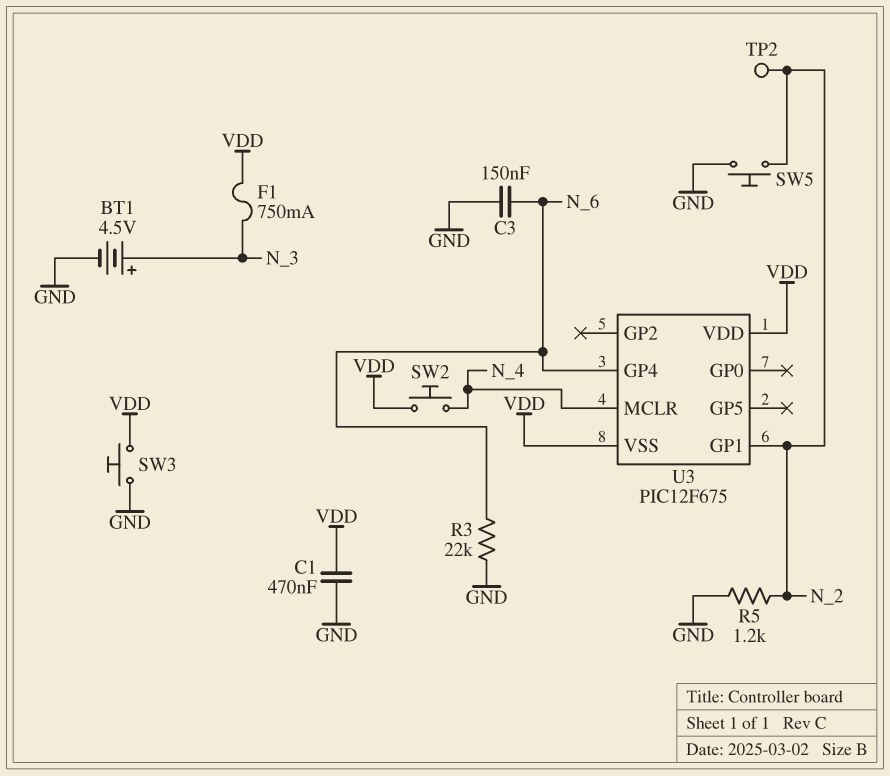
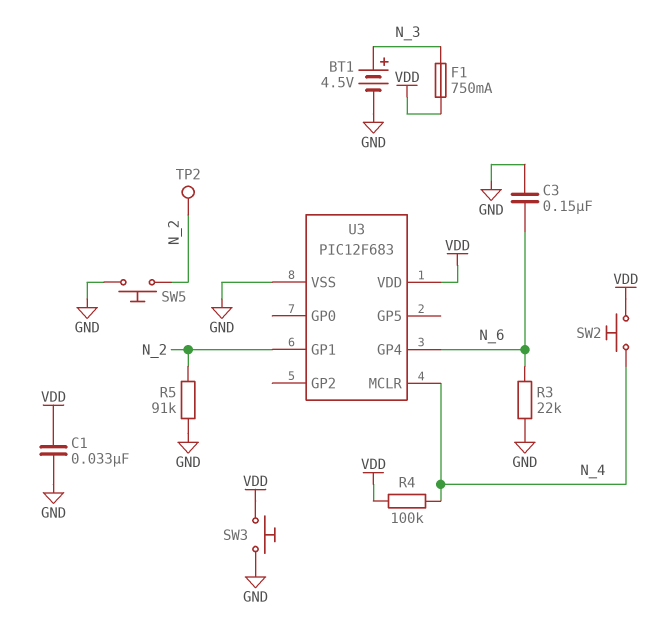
C1: 470nF (GND, VDD) -> 33nF (GND, VDD)
R4: none -> 100k (N_4, VDD)
R5: 1.2k (GND, N_2) -> 91k (GND, N_2)
U3: PIC12F675 -> PIC12F683
U3 pin VSS: VDD -> GND

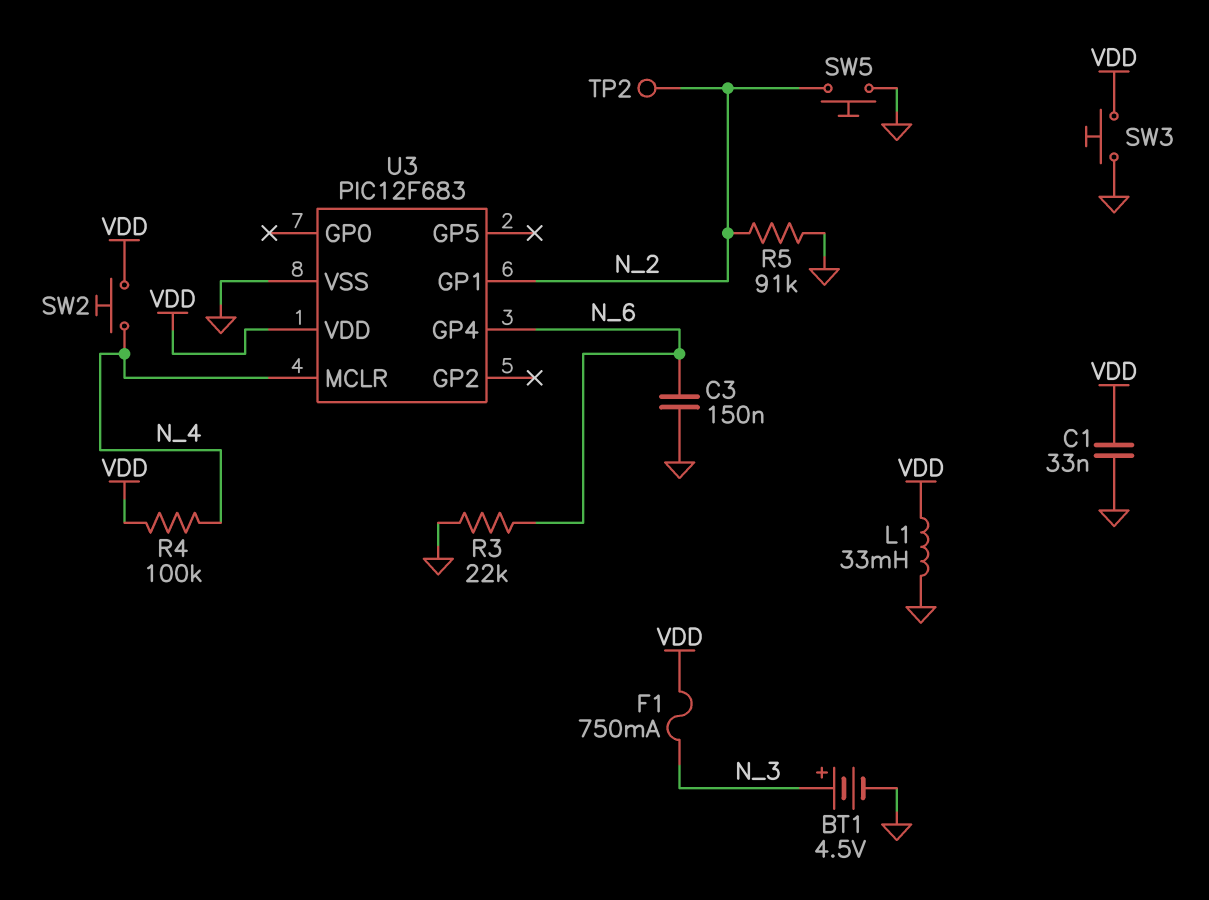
L1: none -> 33mH (GND, VDD)

